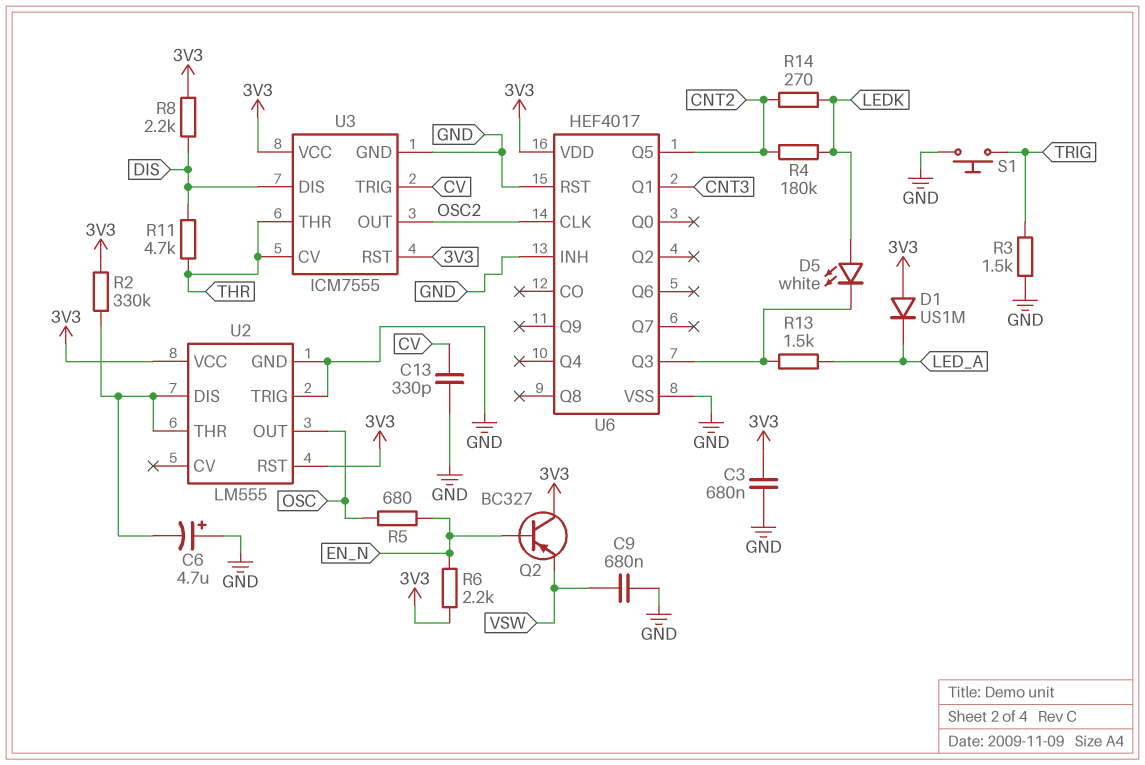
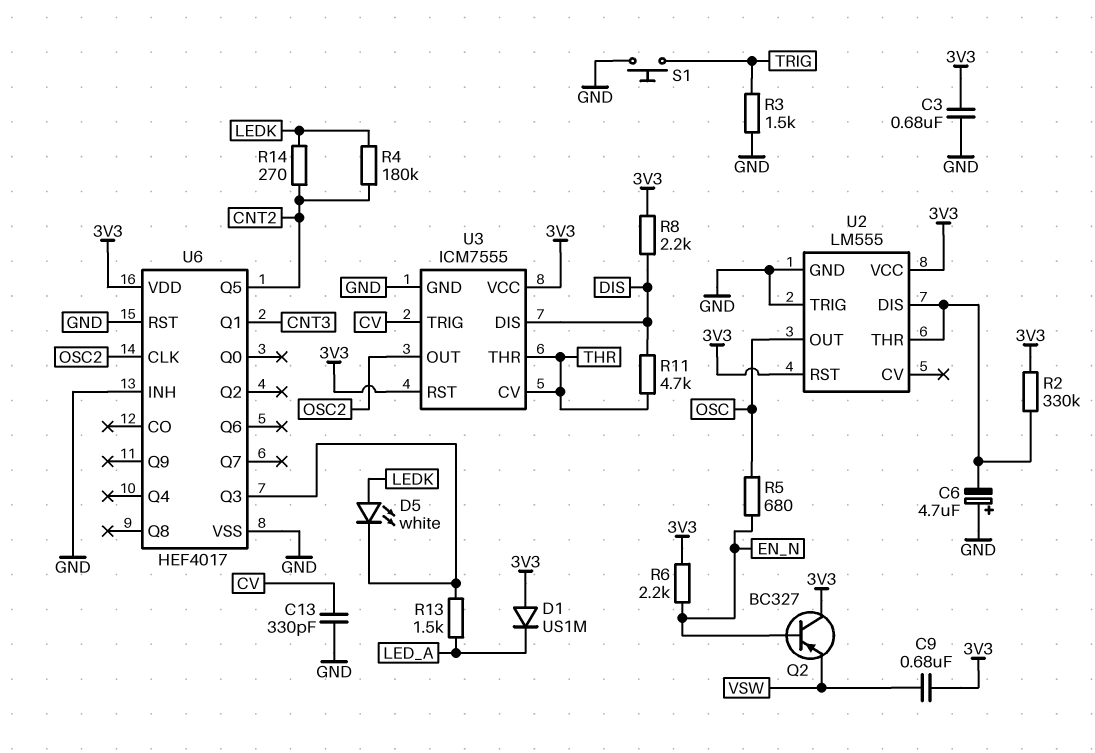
C9: 680nF (GND, VSW) -> 680nF (3V3, VSW)

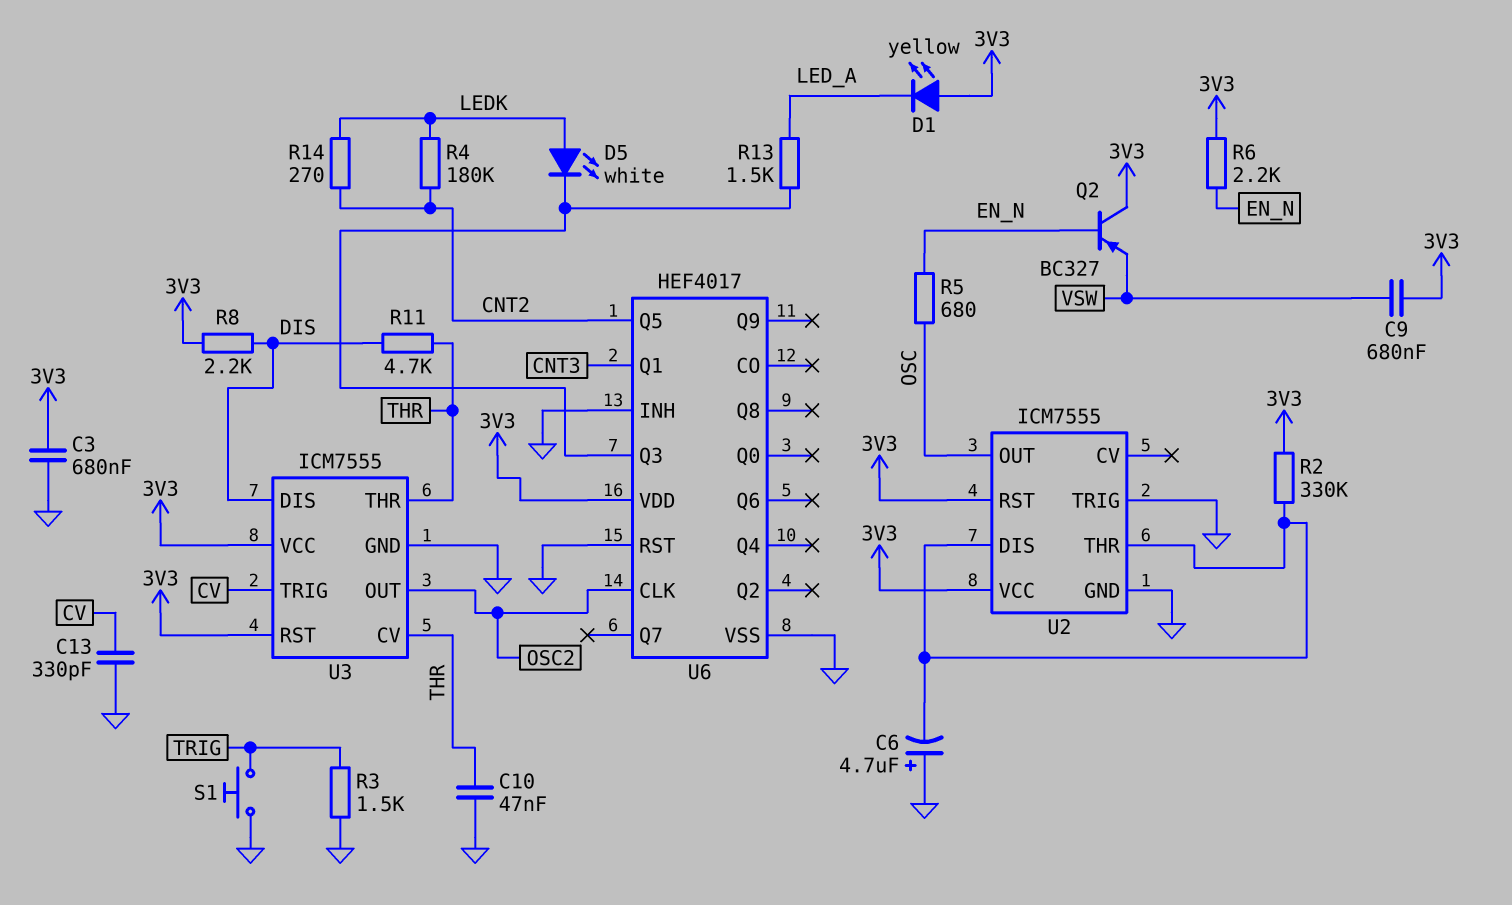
C10: none -> 47nF (GND, THR)
D1: diode US1M (A 3V3, K LED_A) -> LED yellow (A 3V3, K LED_A)
U2: LM555 -> ICM7555

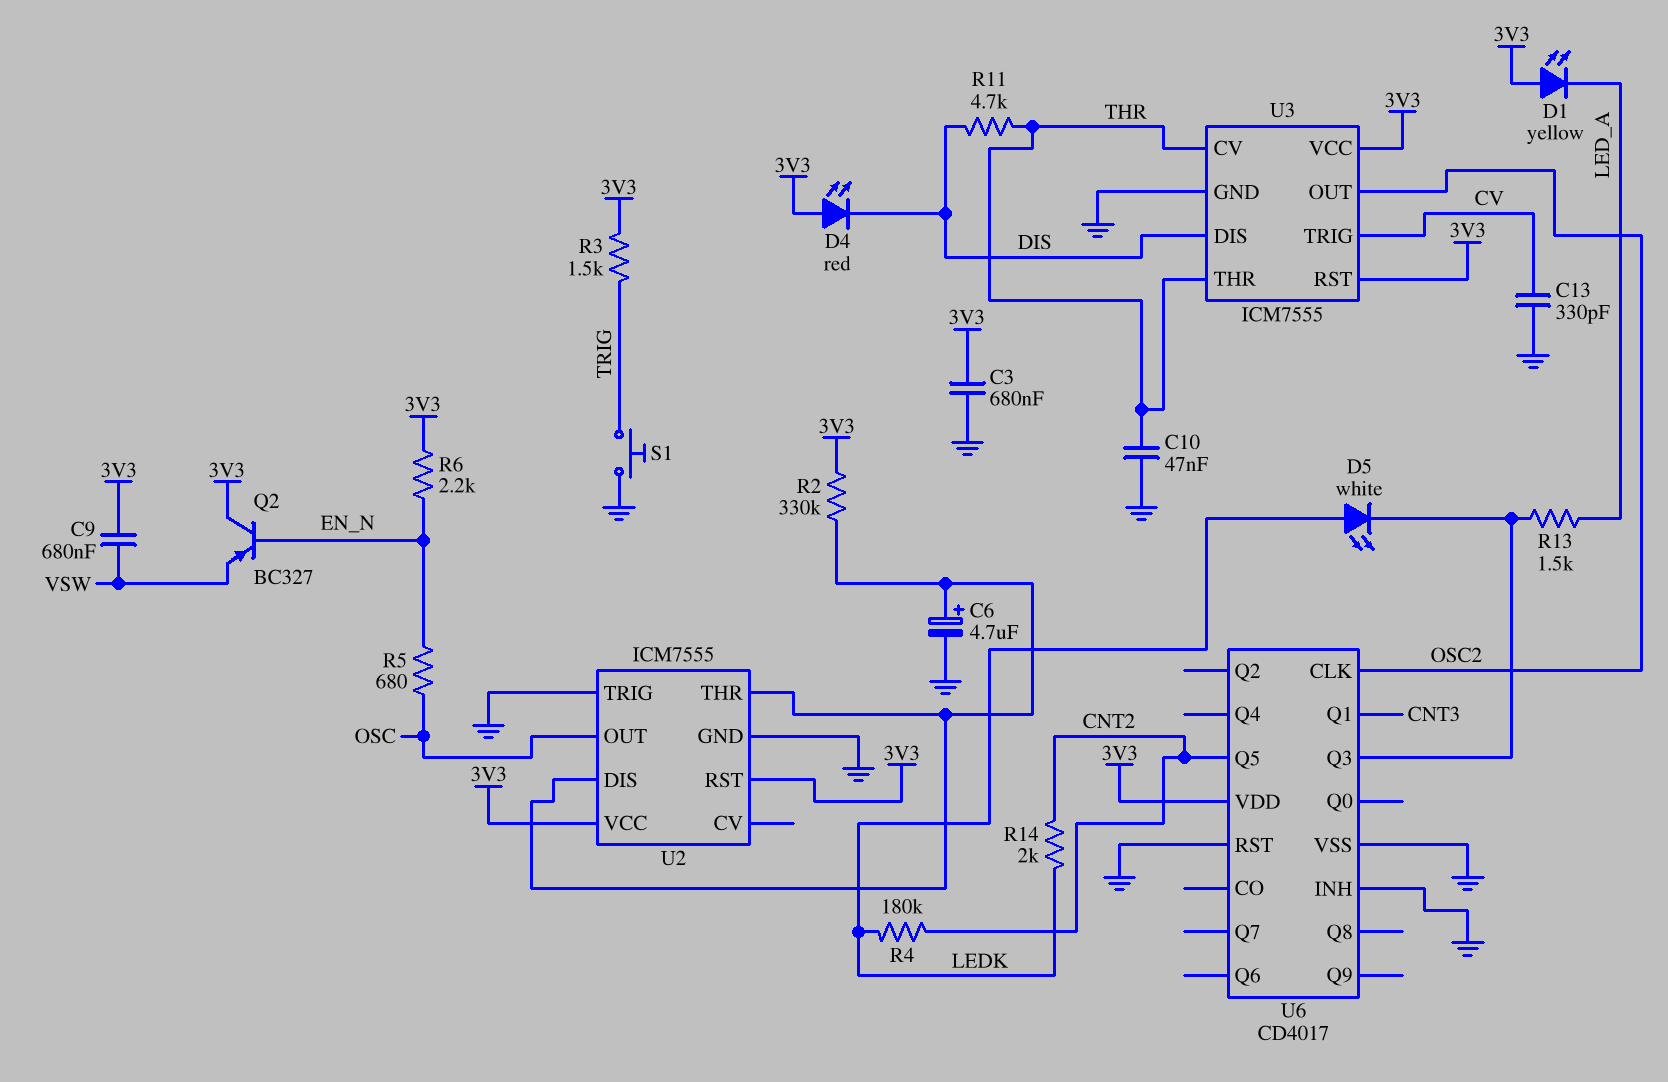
C6: 4.7uF (plus GND, minus U2/DIS) -> 4.7uF (plus U2/DIS, minus GND)
D4: none -> LED red (A 3V3, K DIS)
R3: 1.5k (GND, TRIG) -> 1.5k (3V3, TRIG)
R8: 2.2k (3V3, DIS) -> none
R14: 270 (CNT2, LEDK) -> 2k (CNT2, LEDK)
U6: HEF4017 -> CD4017

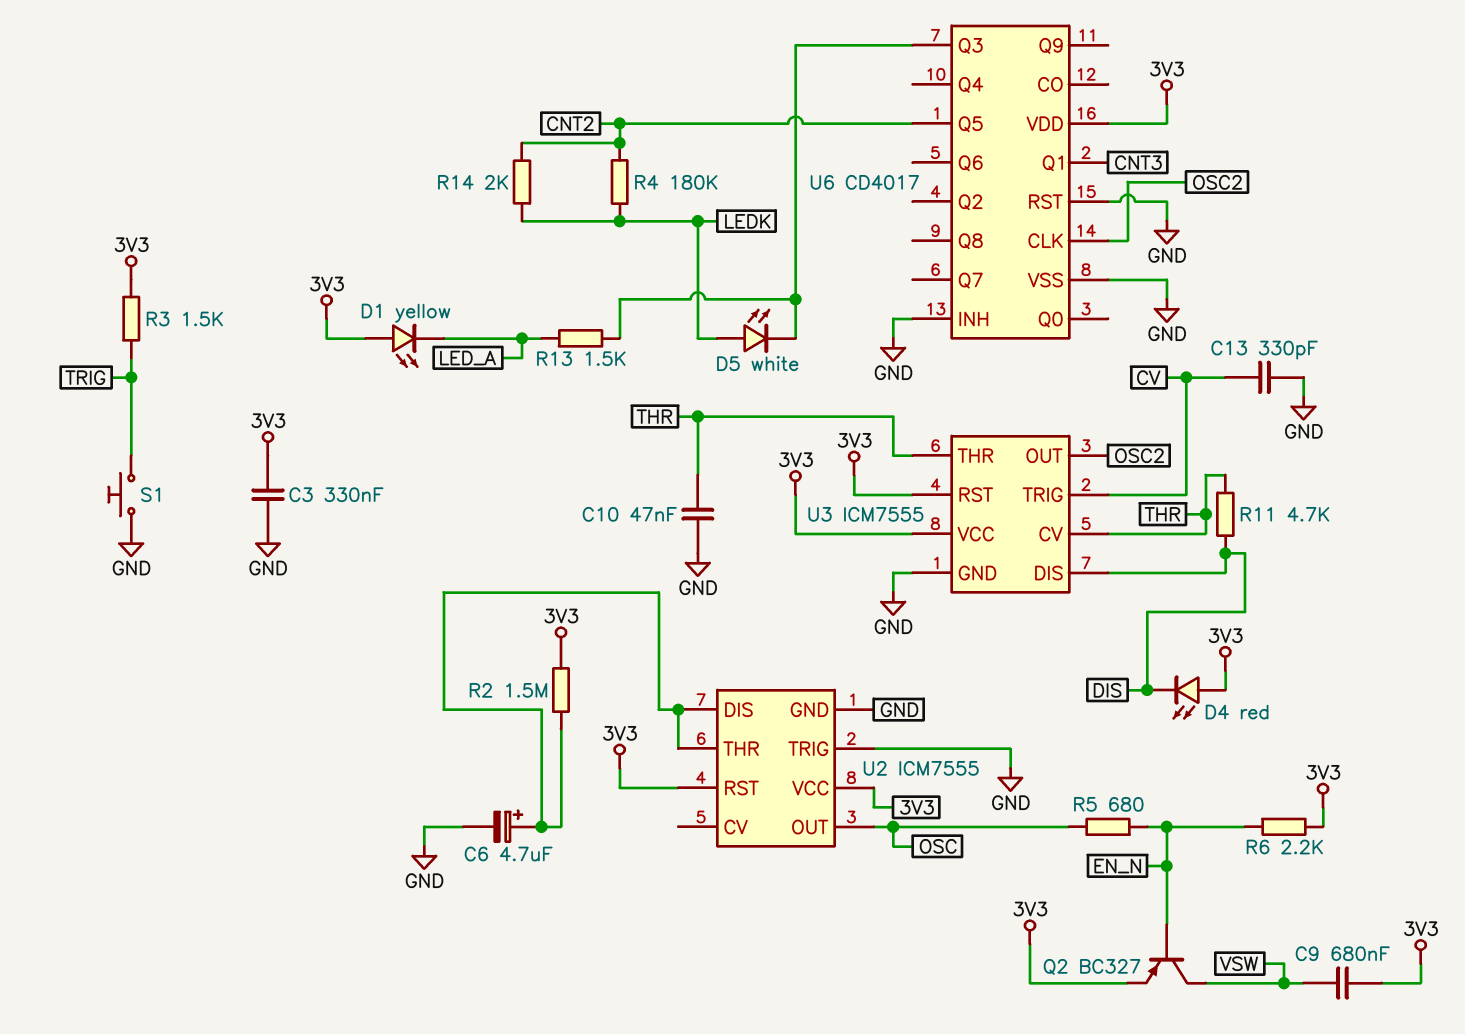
C3: 680nF (3V3, GND) -> 330nF (3V3, GND)
Q2: PNP BC327 (B EN_N, C 3V3, E VSW) -> PNP BC327 (B EN_N, C VSW, E 3V3)
R2: 330k (3V3, U2/DIS) -> 1.5M (3V3, U2/DIS)

